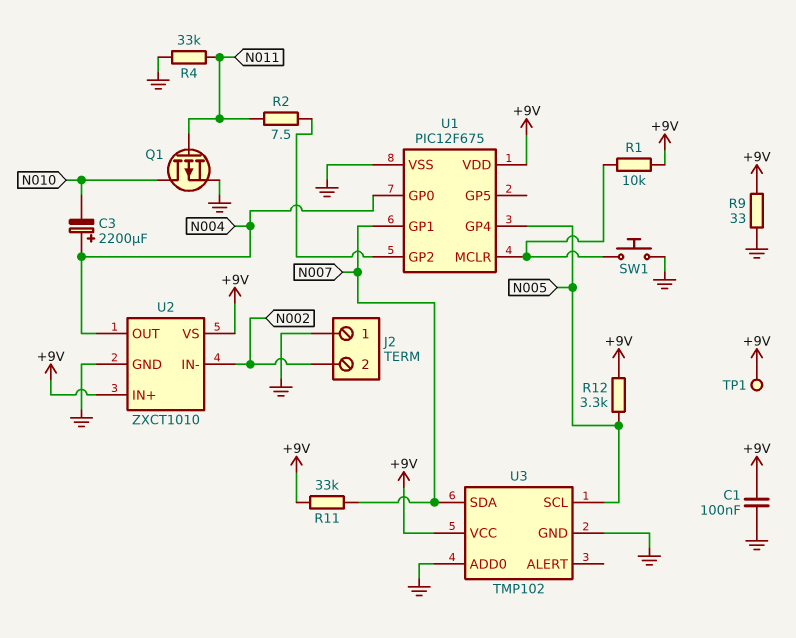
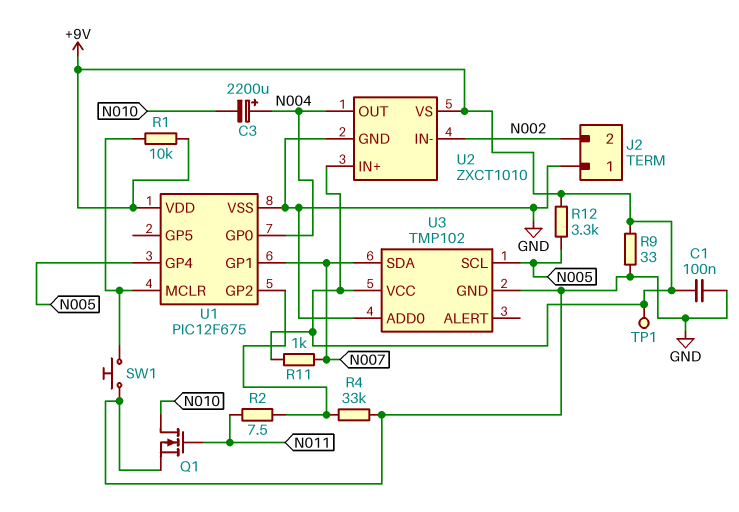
Q1: PMOS (G N011, D N010, S GND) -> NMOS (G N011, D N010, S GND)
R4: 33k (GND, N011) -> 33k (GND, U1/GP2)
R11: 33k (+9V, N007) -> 1k (+9V, N007)

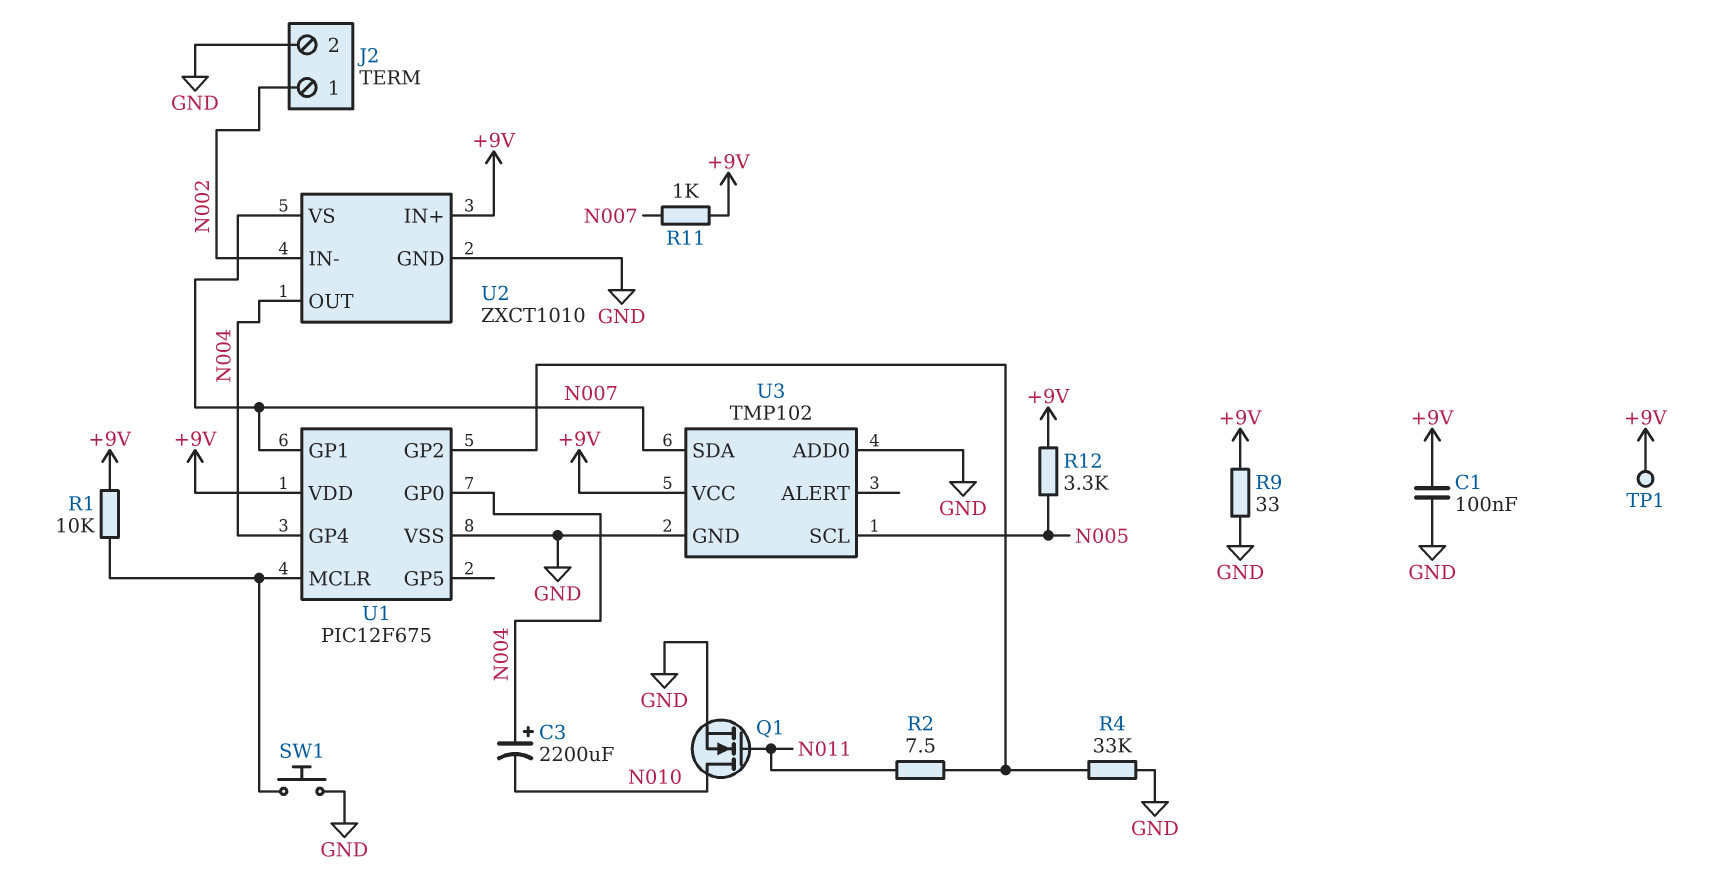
J2 pin 1: GND -> N002
J2 pin 2: N002 -> GND
U1 pin GP4: N005 -> N004
U2 pin VS: +9V -> N007

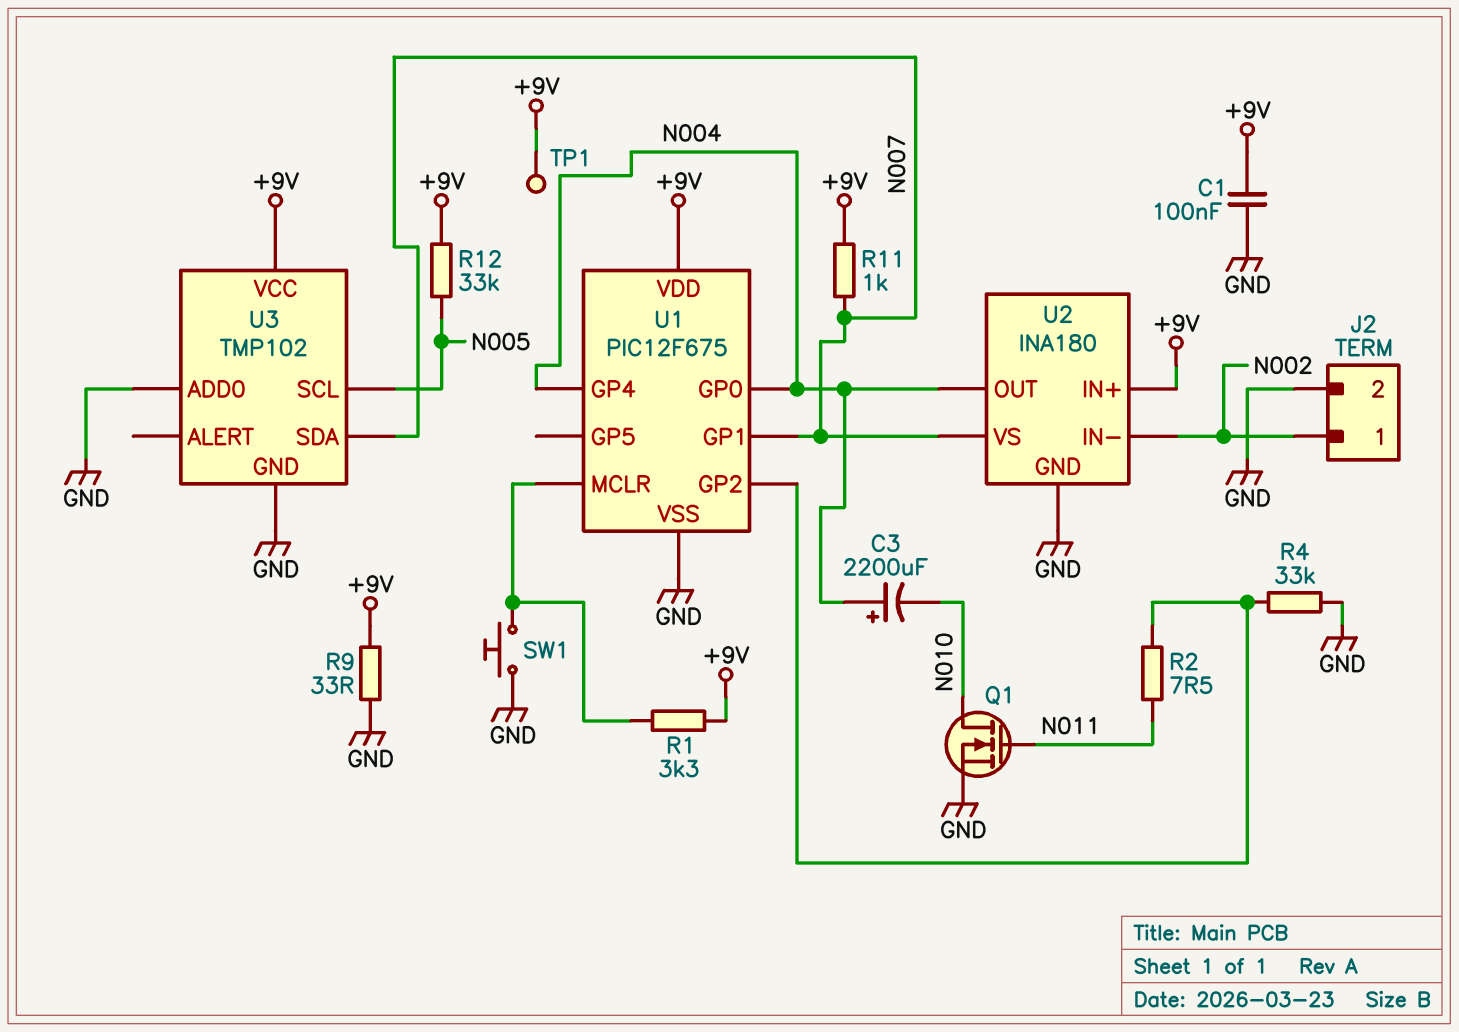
R1: 10k (+9V, U1/MCLR) -> 3.3k (+9V, U1/MCLR)
R12: 3.3k (+9V, N005) -> 33k (+9V, N005)
U2: ZXCT1010 -> INA180

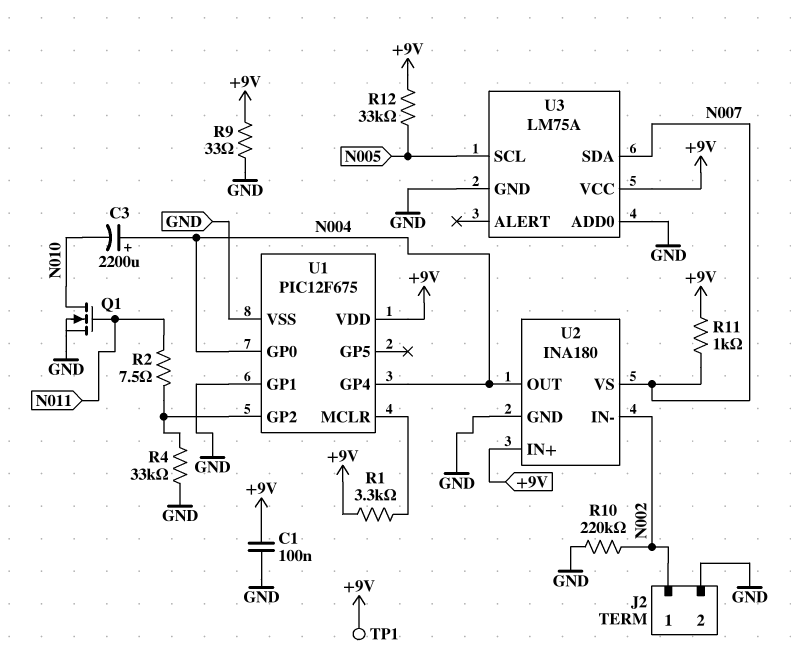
R10: none -> 220k (GND, N002)
SW1: button (GND, U1/MCLR) -> none
U1 pin GP1: N007 -> GND
U3: TMP102 -> LM75A

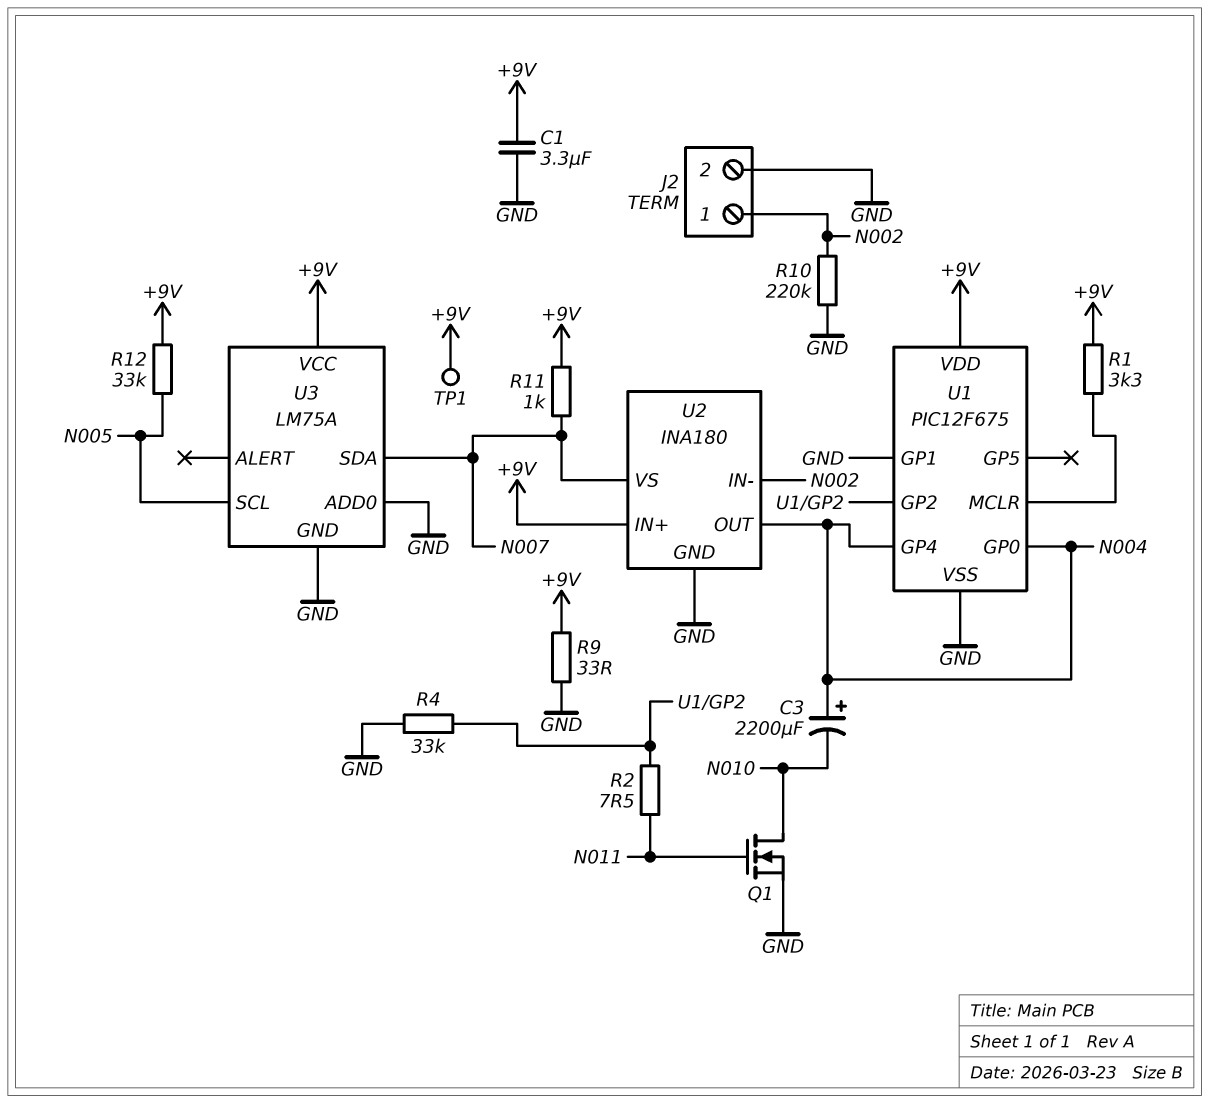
C1: 100nF (+9V, GND) -> 3.3uF (+9V, GND)

